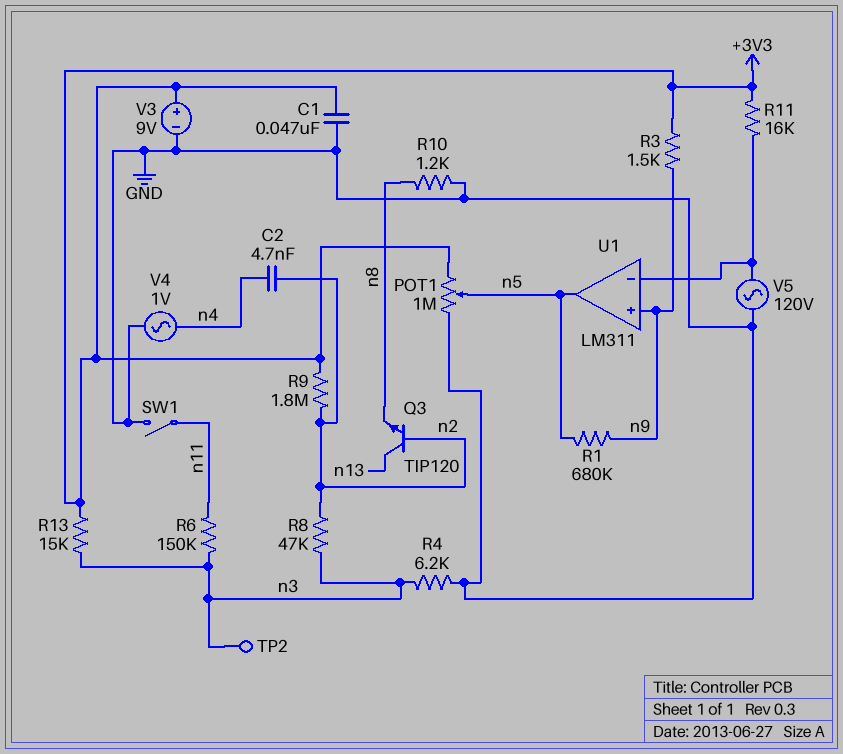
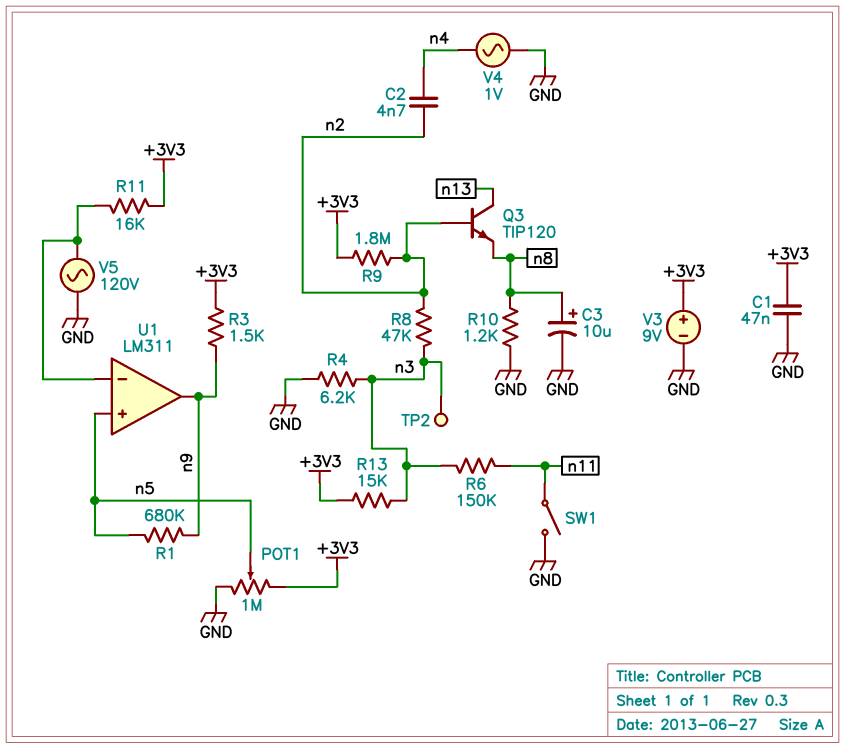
C3: none -> 10uF (plus n8, minus GND)
U1 pin in+: n9 -> n5
U1 pin out: n5 -> n9

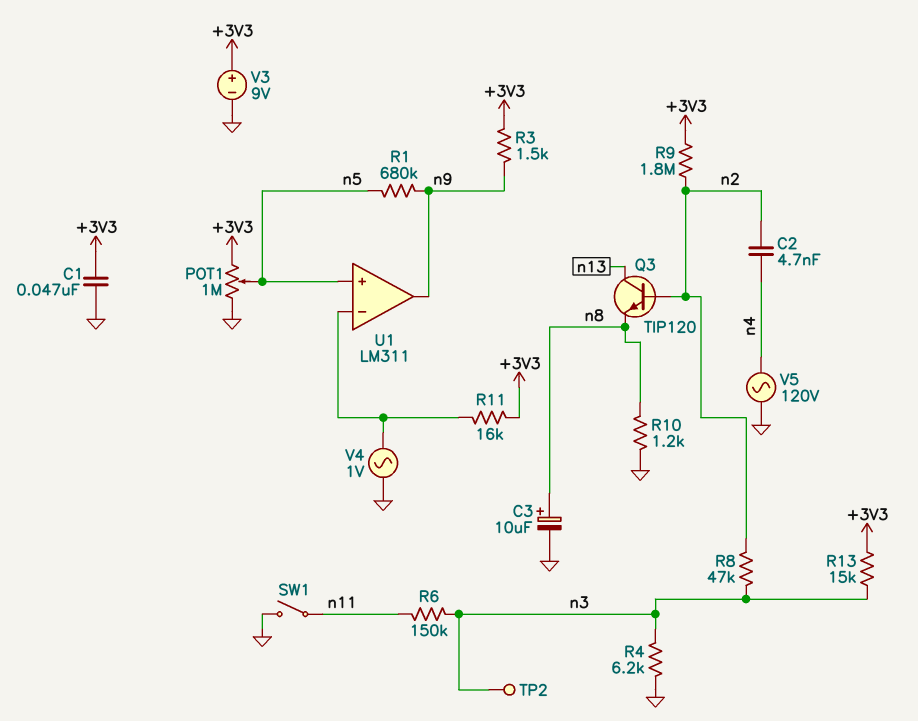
V4: AC 1V (GND, n4) -> AC 1V (GND, U1/in-)
V5: AC 120V (GND, U1/in-) -> AC 120V (GND, n4)

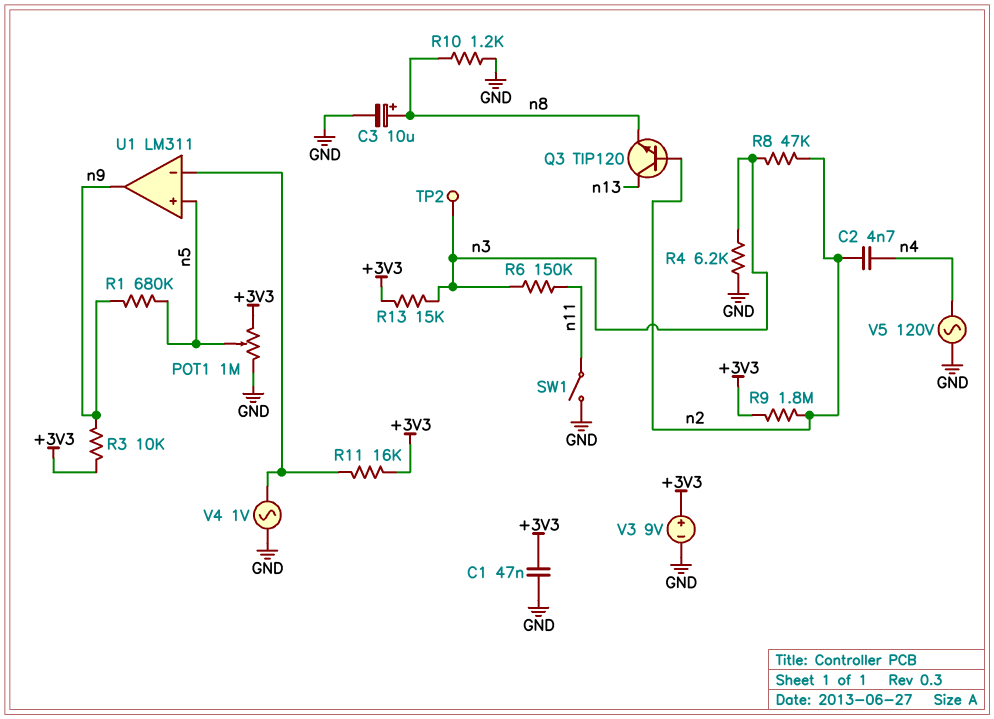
R3: 1.5k (+3V3, n9) -> 10k (+3V3, n9)

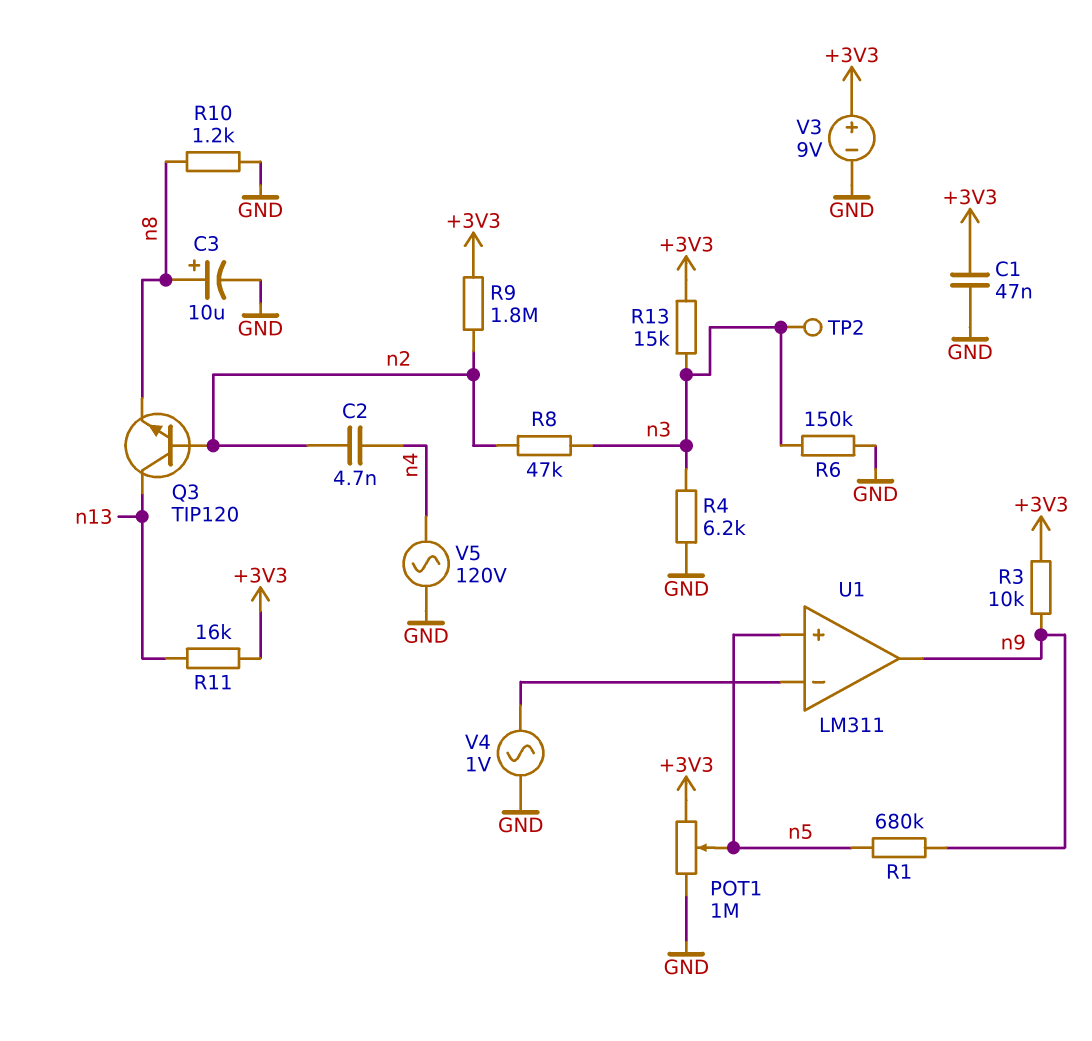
R6: 150k (n3, n11) -> 150k (GND, n3)
R11: 16k (+3V3, U1/in-) -> 16k (+3V3, n13)
SW1: switch (GND, n11) -> none

